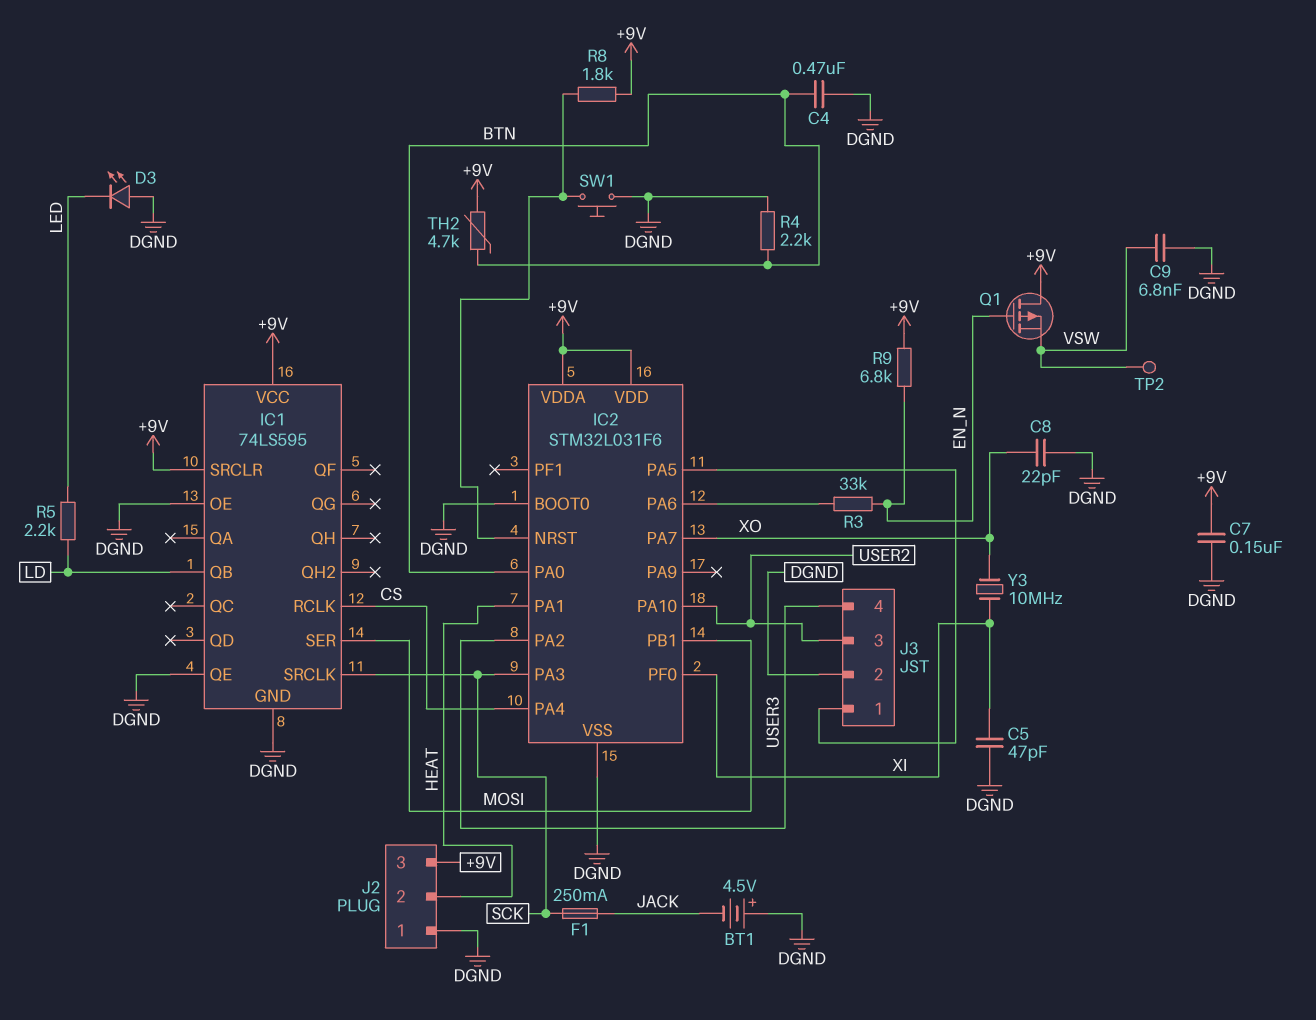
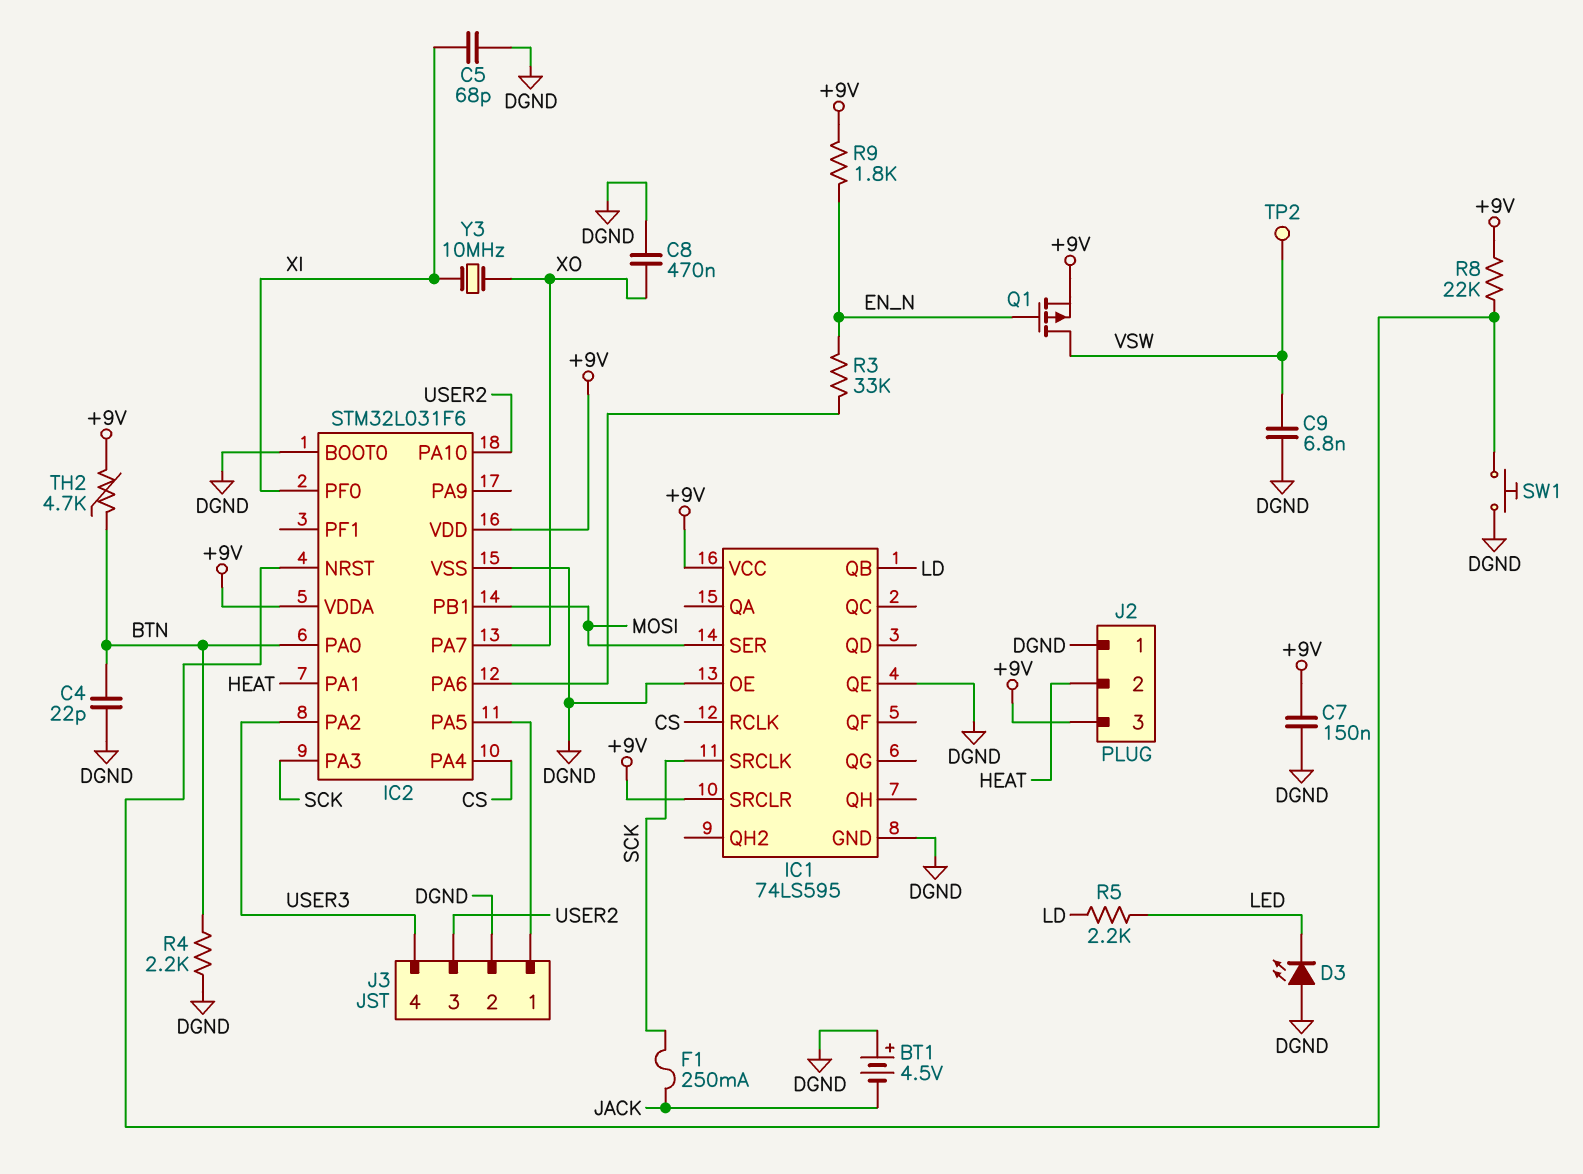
C4: 470nF (BTN, DGND) -> 22pF (BTN, DGND)
C5: 47pF (DGND, XI) -> 68pF (DGND, XI)
C8: 22pF (DGND, XO) -> 470nF (DGND, XO)
Q1: PMOS (G EN_N, D +9V, S VSW) -> PMOS (G EN_N, D VSW, S +9V)
R8: 1.8k (+9V, IC2/NRST) -> 22k (+9V, IC2/NRST)
R9: 6.8k (+9V, EN_N) -> 1.8k (+9V, EN_N)

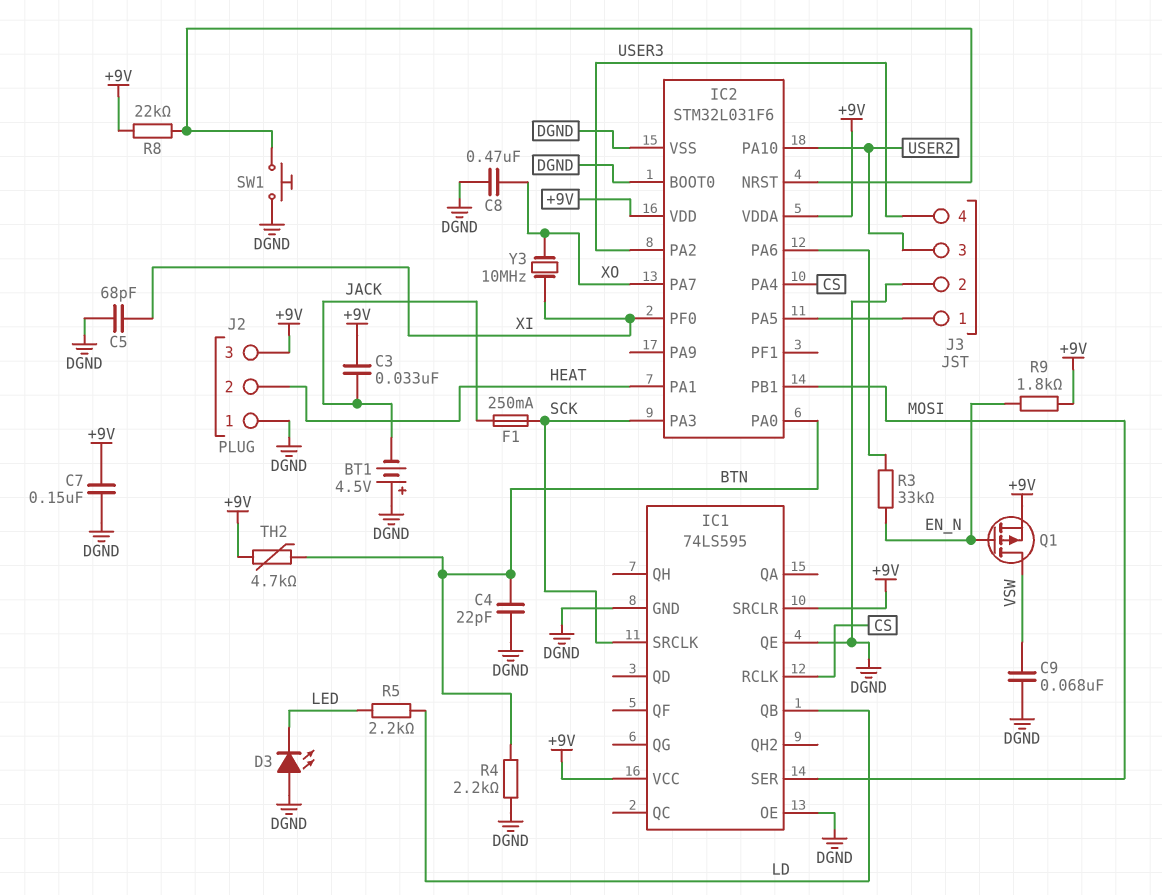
C3: none -> 33nF (+9V, JACK)
C9: 6.8nF (DGND, VSW) -> 68nF (DGND, VSW)
TP2: test point (VSW) -> none

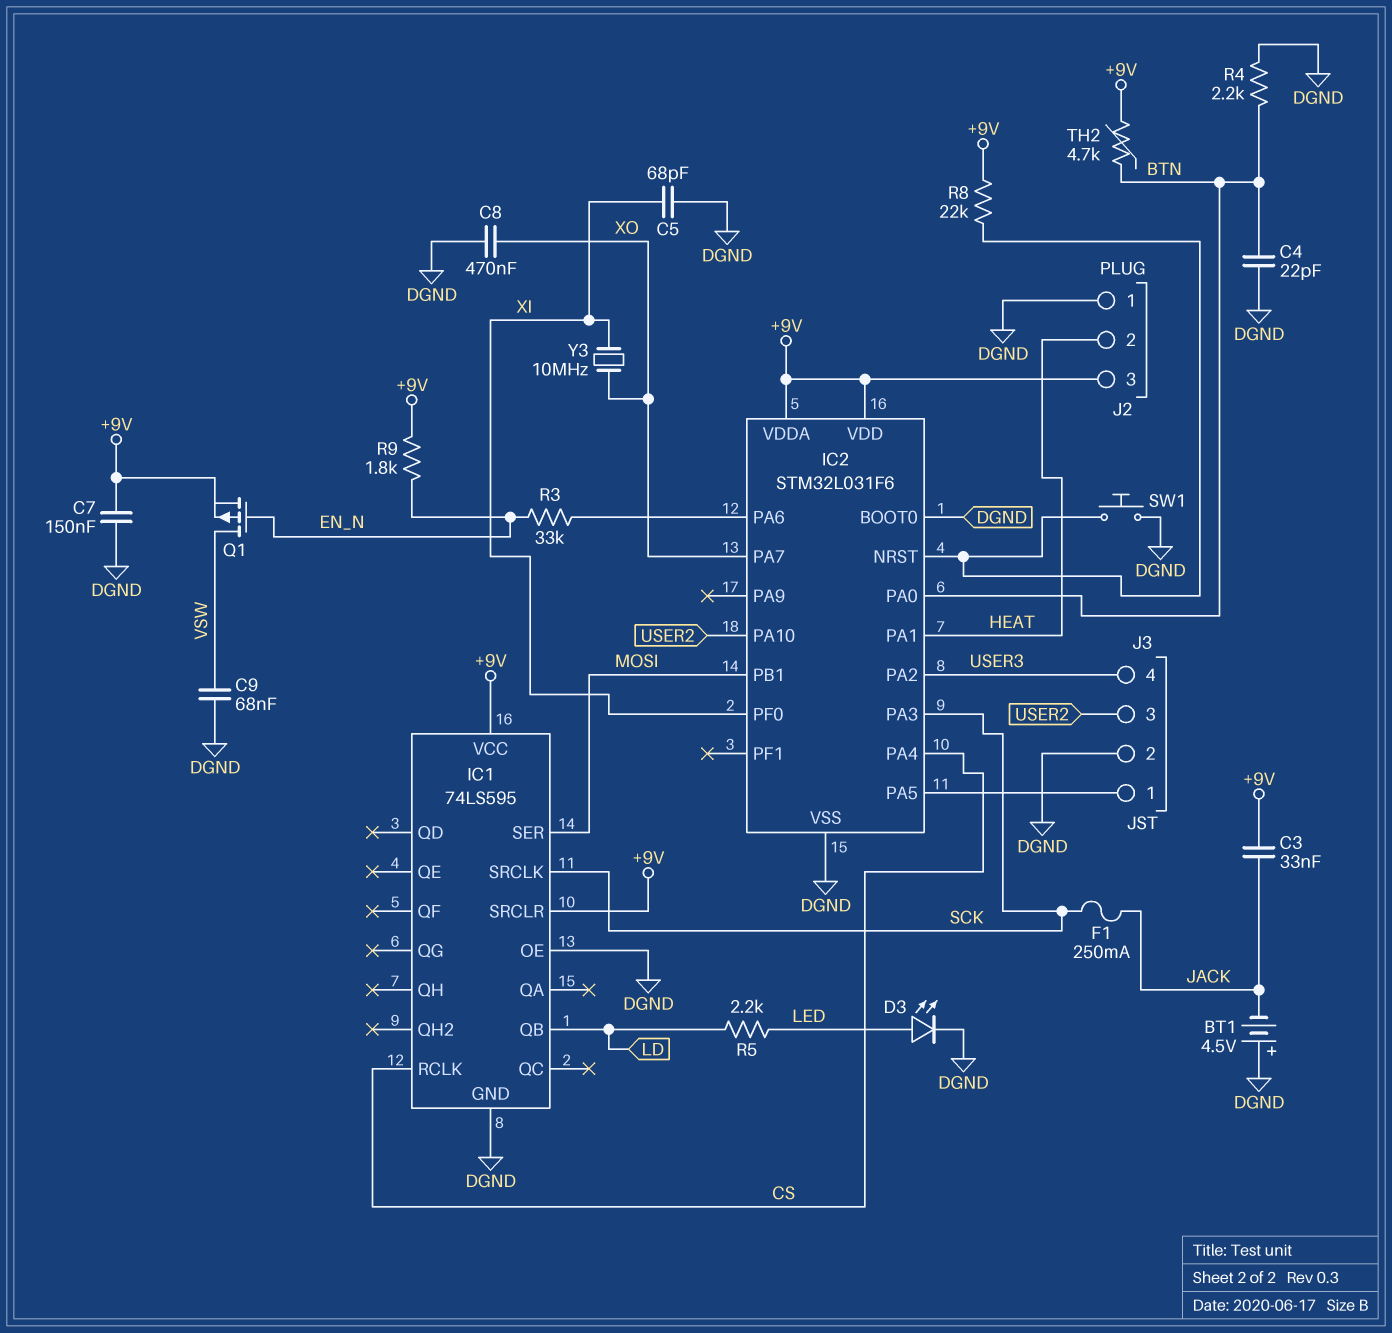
D3: LED (A DGND, K LED) -> LED (A LED, K DGND)
IC1 pin QE: DGND -> none

